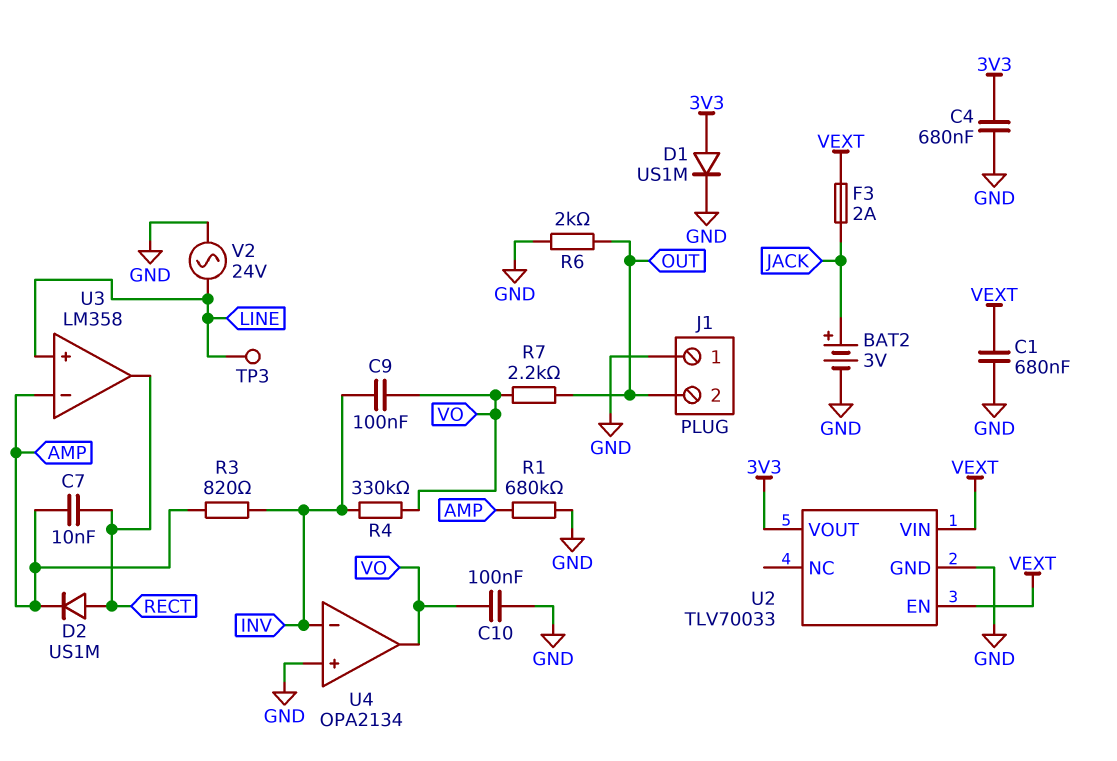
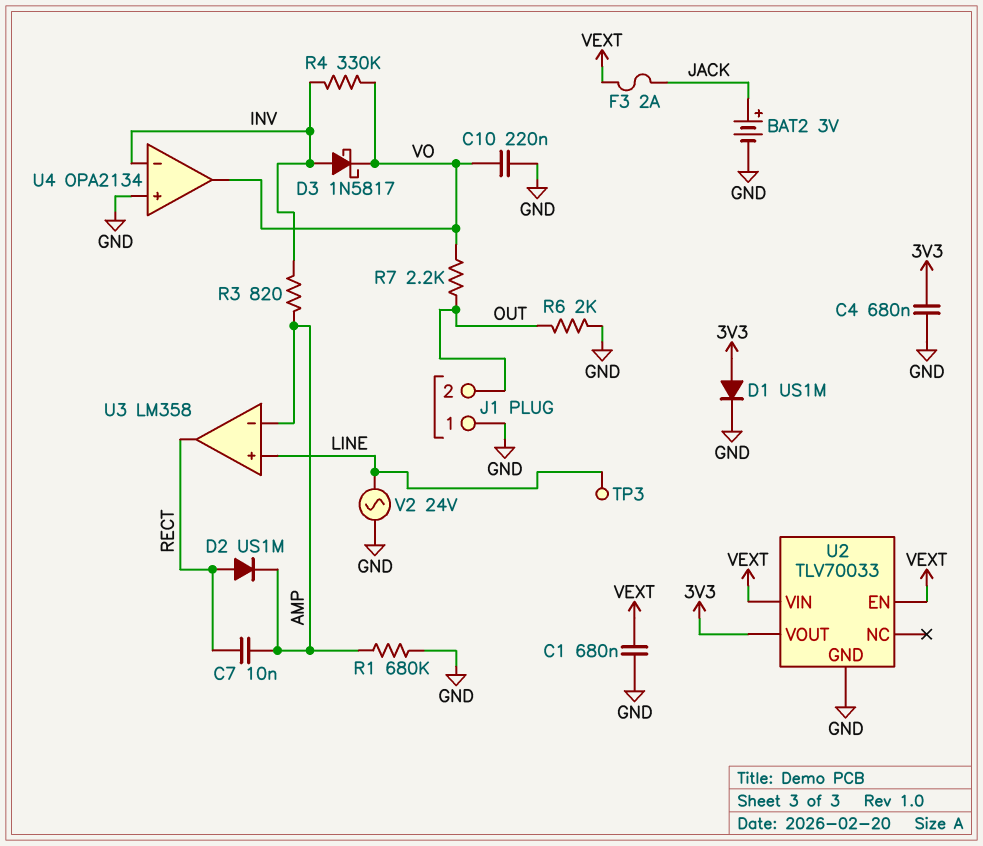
C9: 100nF (INV, VO) -> none
C10: 100nF (GND, VO) -> 220nF (GND, VO)
D3: none -> schottky 1N5817 (A INV, K VO)

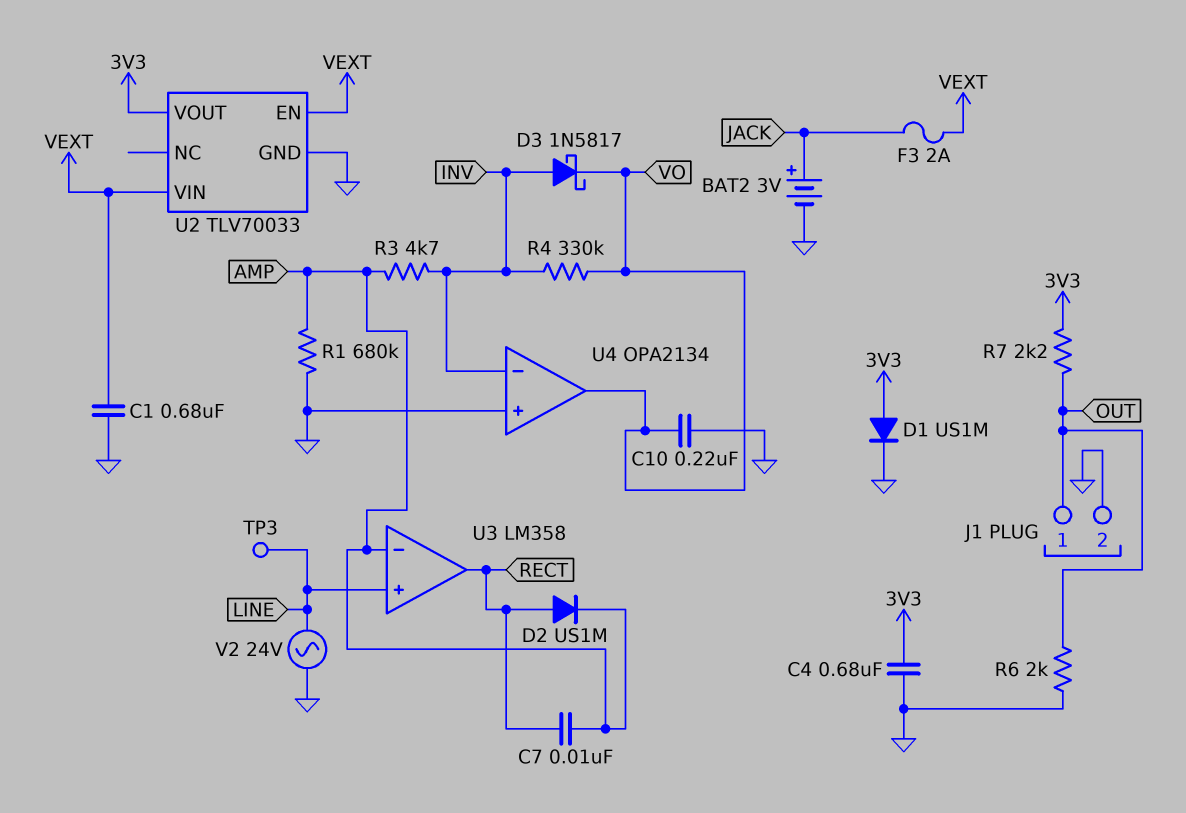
J1 pin 1: GND -> OUT
J1 pin 2: OUT -> GND
R3: 820 (AMP, INV) -> 4.7k (AMP, INV)
R7: 2.2k (OUT, VO) -> 2.2k (3V3, OUT)

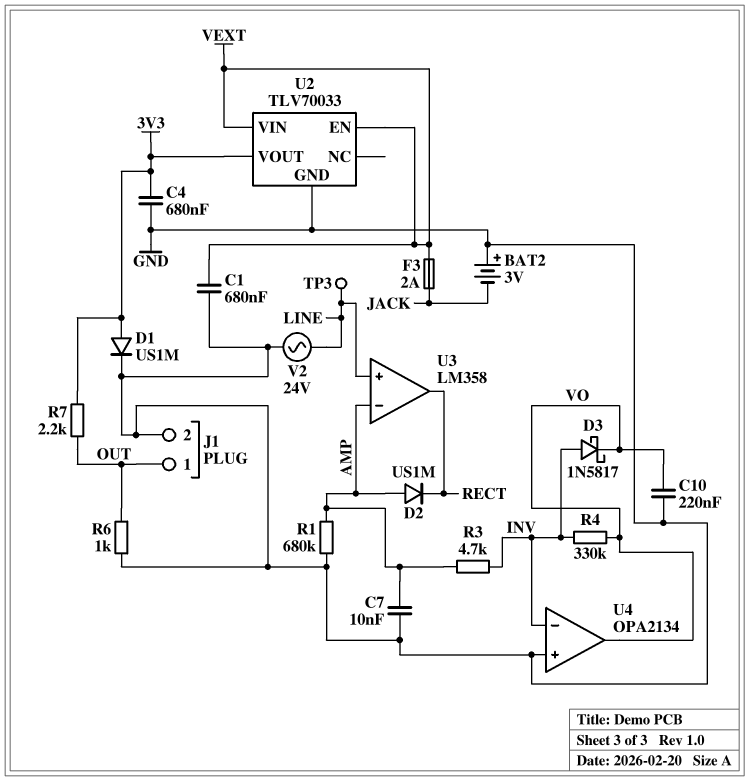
BAT2: 3V (plus JACK, minus GND) -> 3V (plus GND, minus JACK)
C7: 10nF (AMP, RECT) -> 10nF (AMP, GND)
D2: diode US1M (A RECT, K AMP) -> diode US1M (A AMP, K RECT)
R6: 2k (GND, OUT) -> 1k (GND, OUT)

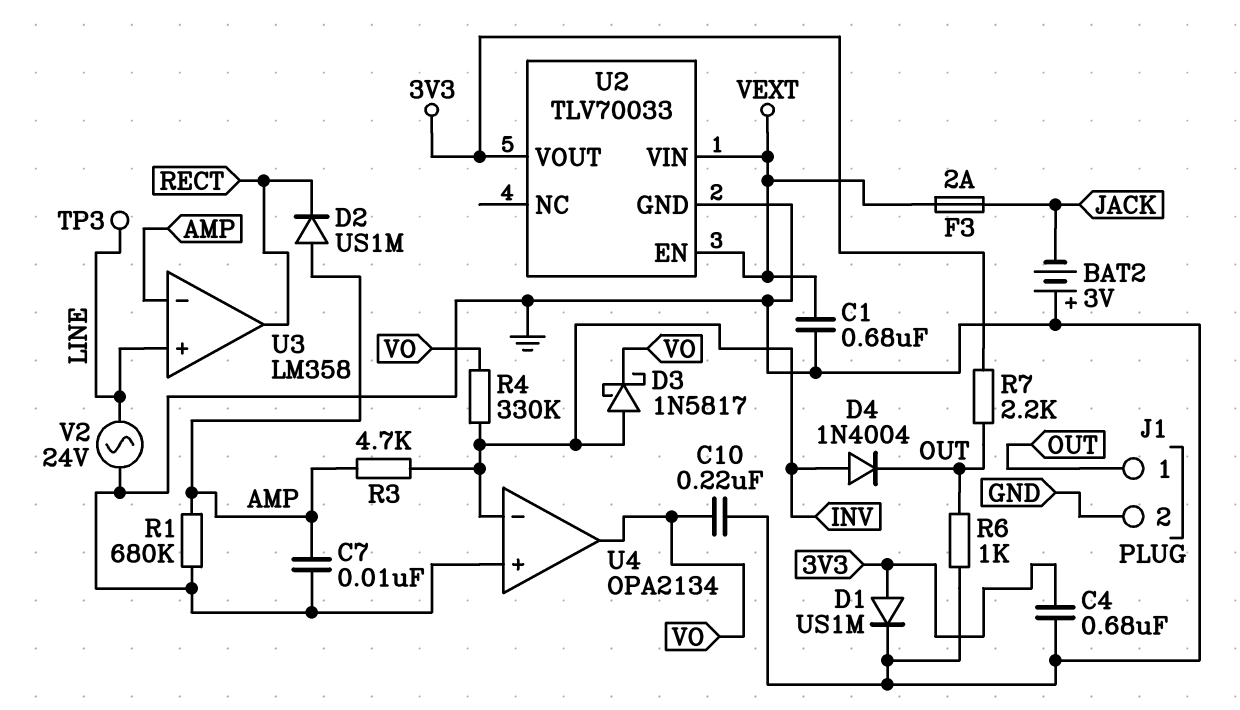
D4: none -> diode 1N4004 (A INV, K OUT)

